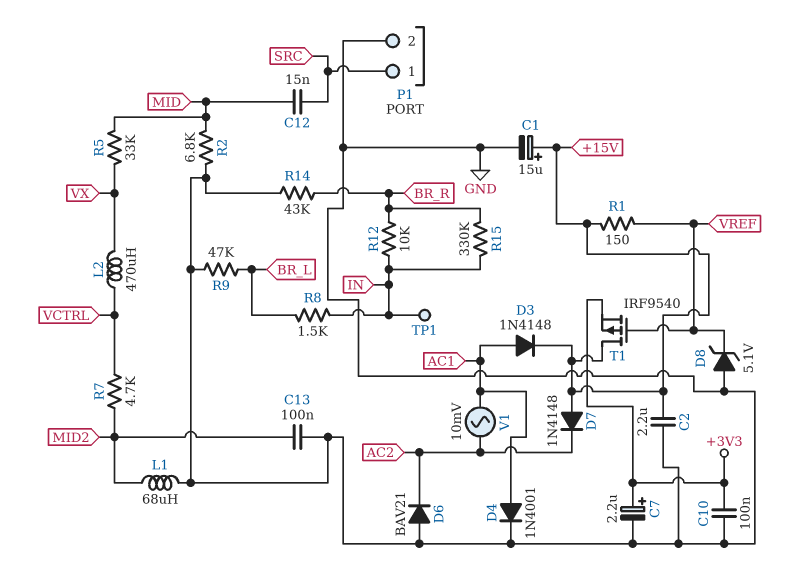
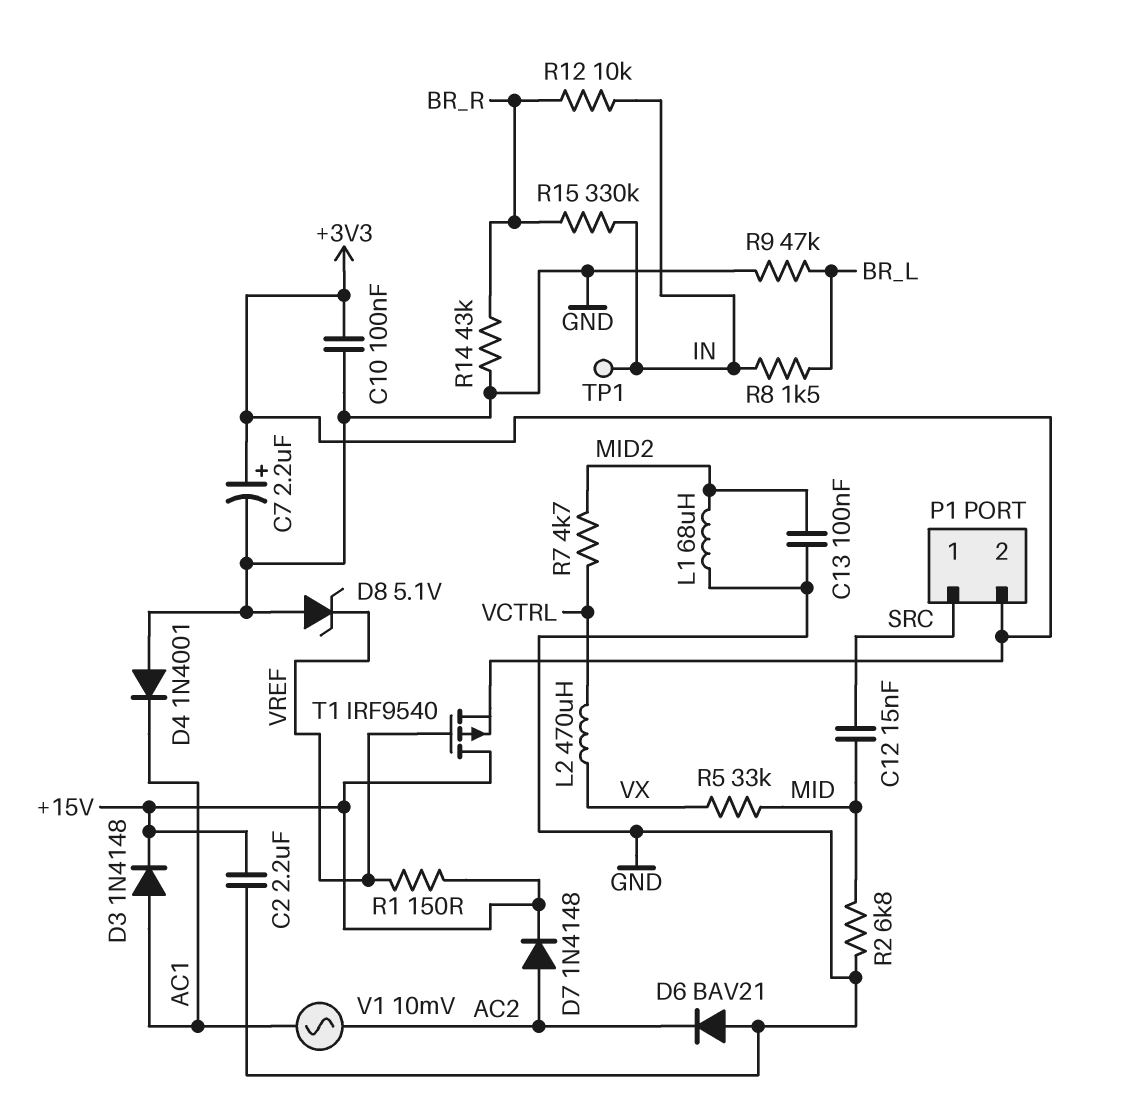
C1: 15uF (plus +15V, minus GND) -> none
D4: diode 1N4001 (A AC1, K GND) -> diode 1N4001 (A GND, K AC1)
D7: diode 1N4148 (A +15V, K AC2) -> diode 1N4148 (A AC2, K +15V)
P1 pin 2: GND -> +3V3

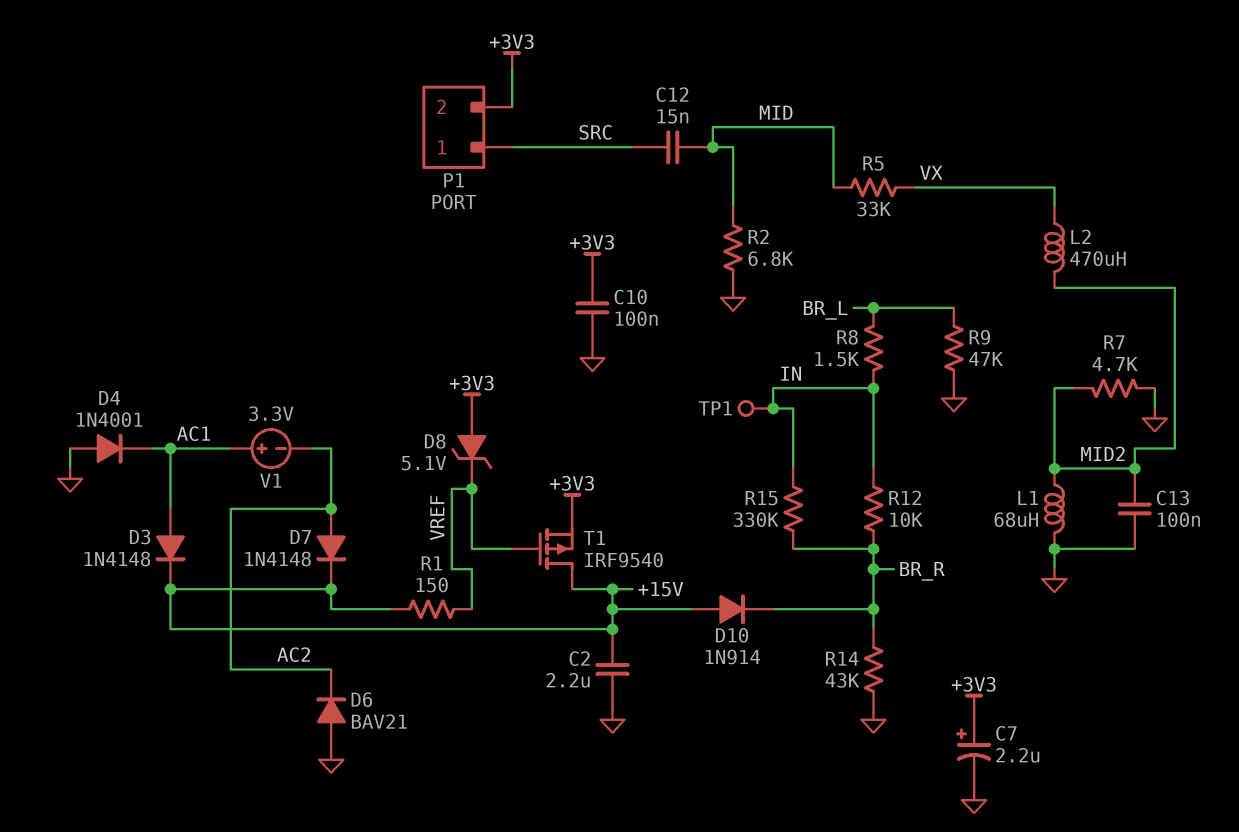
D8: zener 5.1V (A GND, K VREF) -> zener 5.1V (A +3V3, K VREF)
D10: none -> diode 1N914 (A +15V, K BR_R)
L2: 470uH (VCTRL, VX) -> 470uH (MID2, VX)
R7: 4.7k (MID2, VCTRL) -> 4.7k (GND, MID2)
V1: AC 10mV (AC1, AC2) -> 3.3V (plus AC1, minus AC2)

